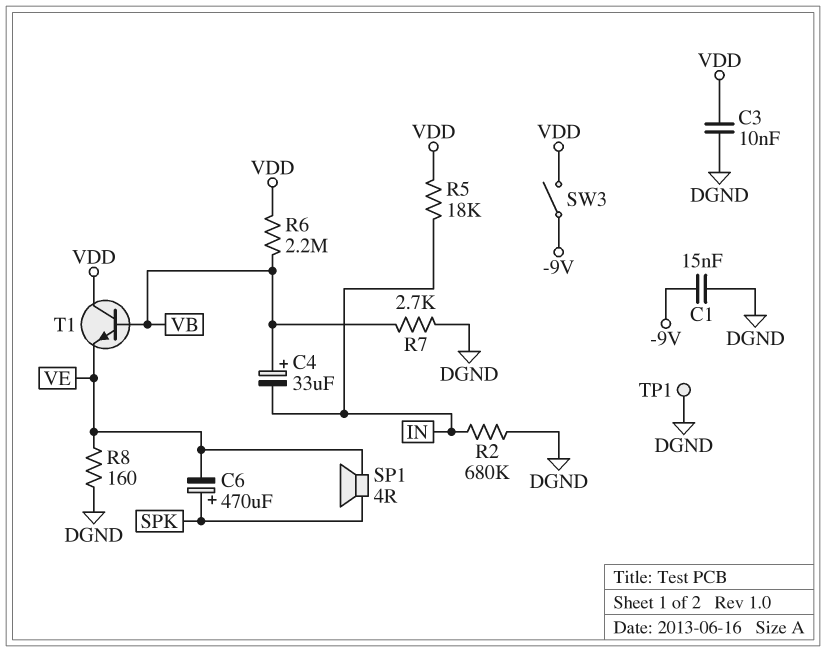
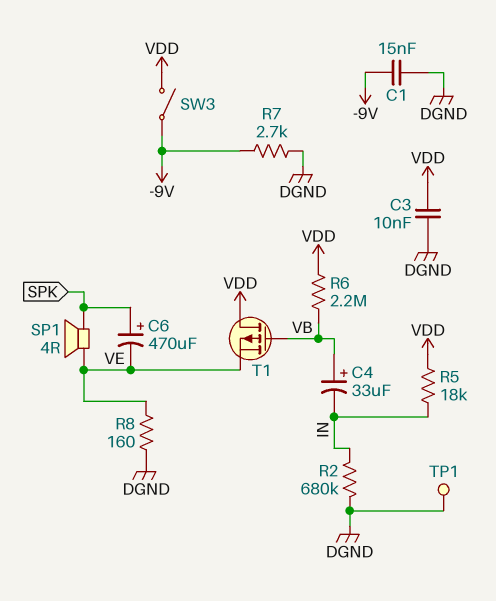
R7: 2.7k (DGND, VB) -> 2.7k (-9V, DGND)
T1: NPN (B VB, C VDD, E VE) -> PMOS (G VB, D VDD, S VE)

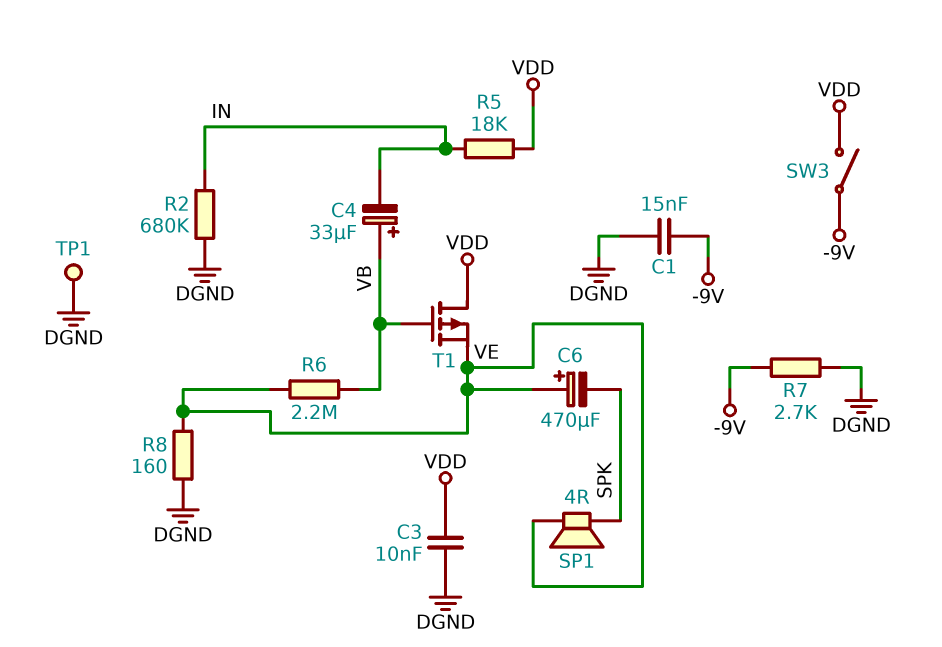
C6: 470uF (plus SPK, minus VE) -> 470uF (plus VE, minus SPK)
R6: 2.2M (VB, VDD) -> 2.2M (VB, VE)

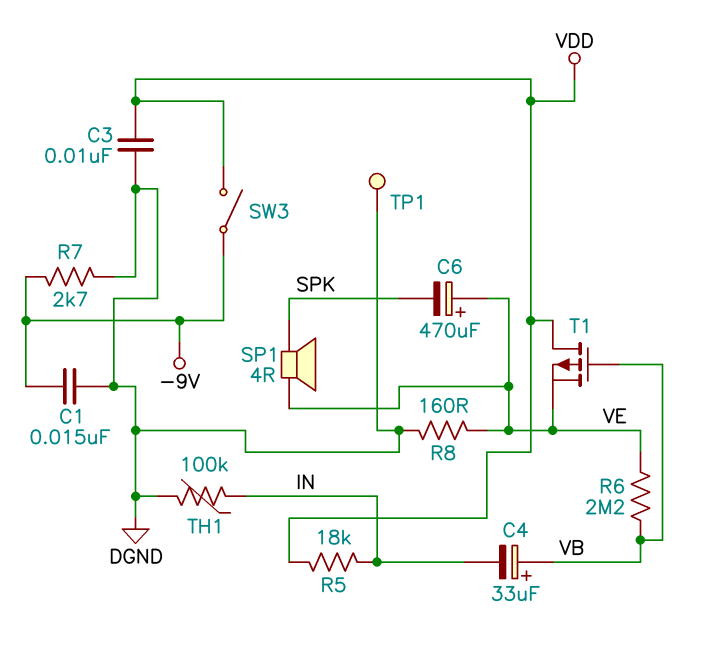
R2: 680k (DGND, IN) -> none
TH1: none -> 100k (DGND, IN)

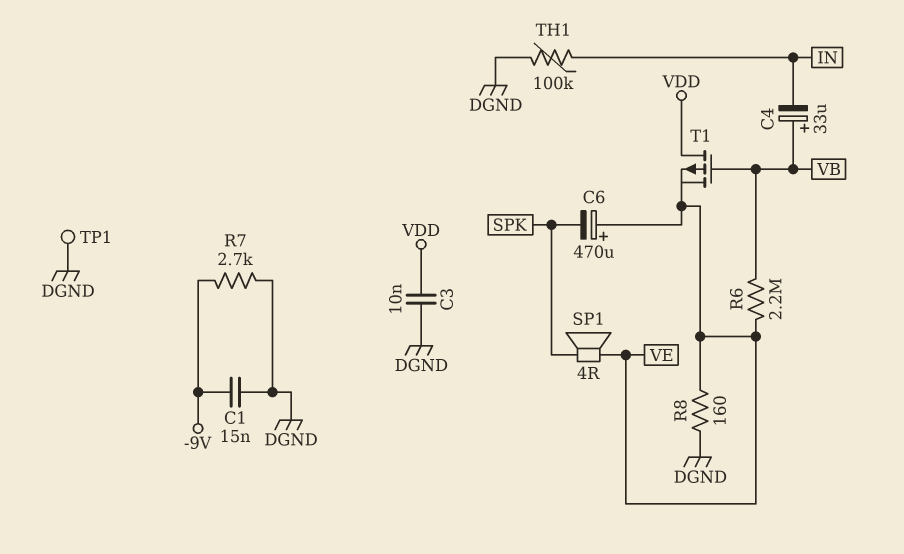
R5: 18k (IN, VDD) -> none
SW3: switch (-9V, VDD) -> none

